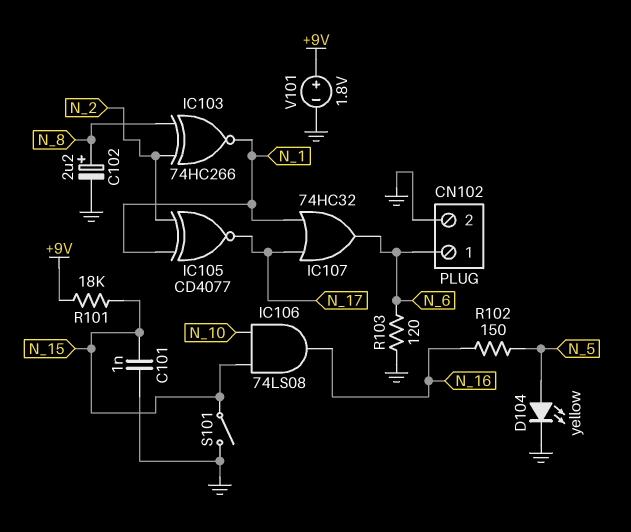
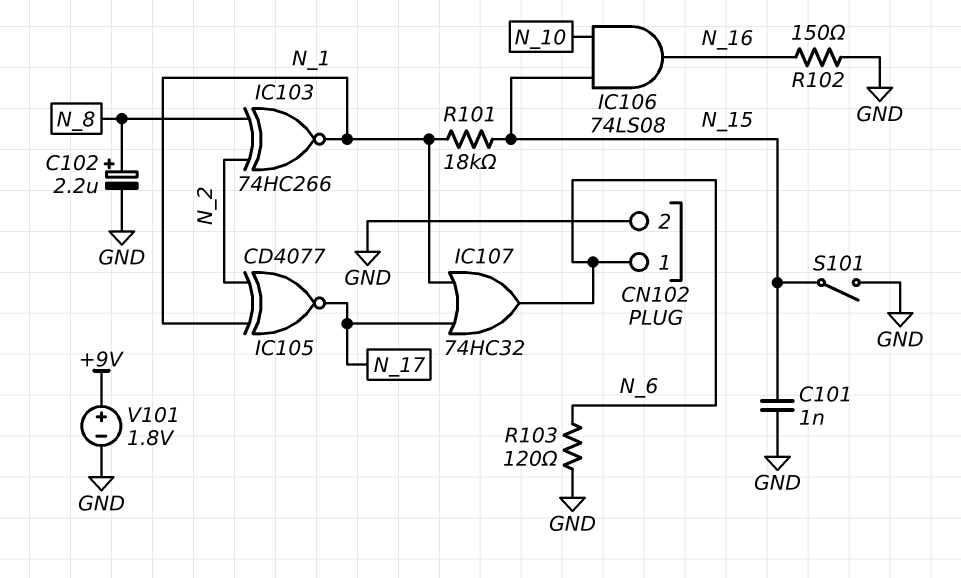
D104: LED yellow (A N_5, K GND) -> none
R101: 18k (+9V, N_15) -> 18k (N_1, N_15)
R102: 150 (N_5, N_16) -> 150 (GND, N_16)

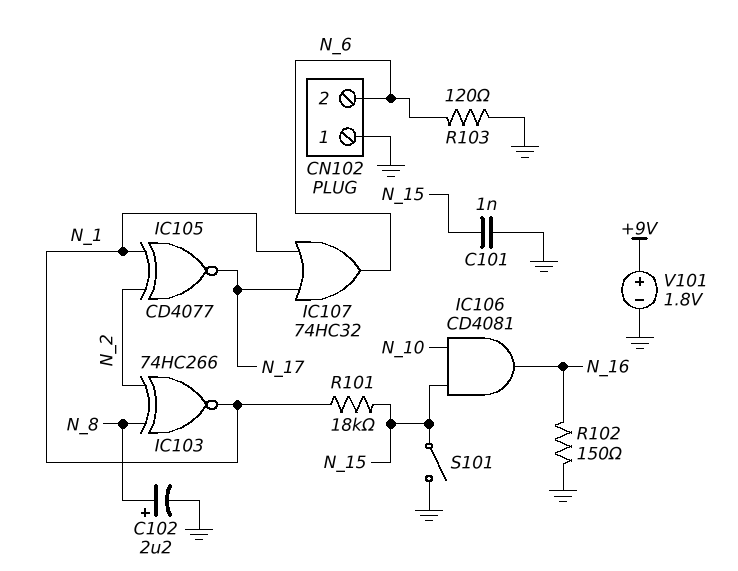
CN102 pin 1: N_6 -> GND
CN102 pin 2: GND -> N_6
IC106: AND 74LS08 (in N_10, in N_15, out N_16) -> AND CD4081 (in N_10, in N_15, out N_16)

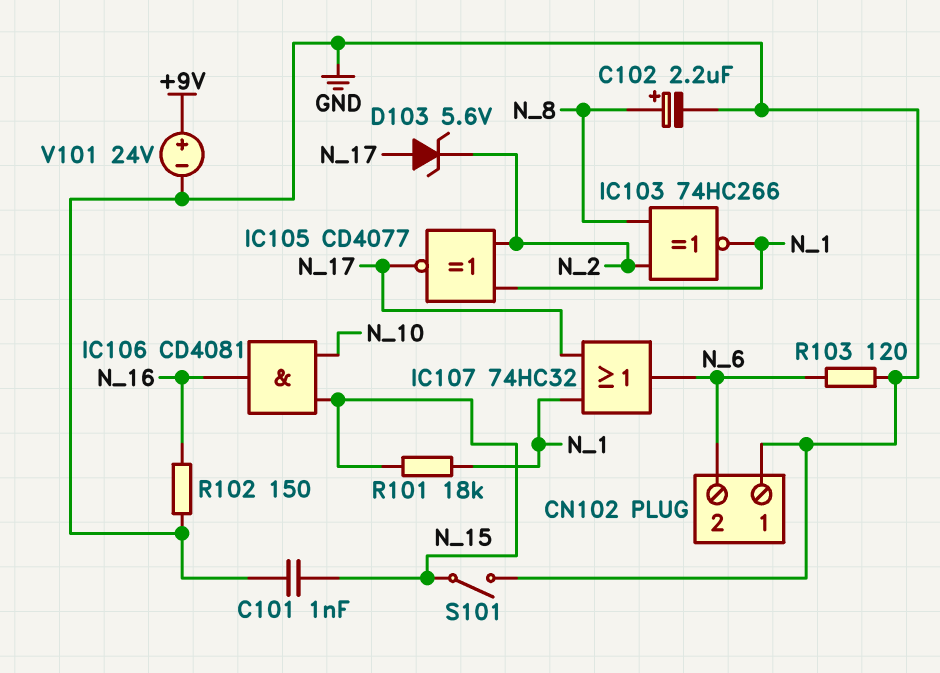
D103: none -> zener 5.6V (A N_17, K N_2)
V101: 1.8V (plus +9V, minus GND) -> 24V (plus +9V, minus GND)

